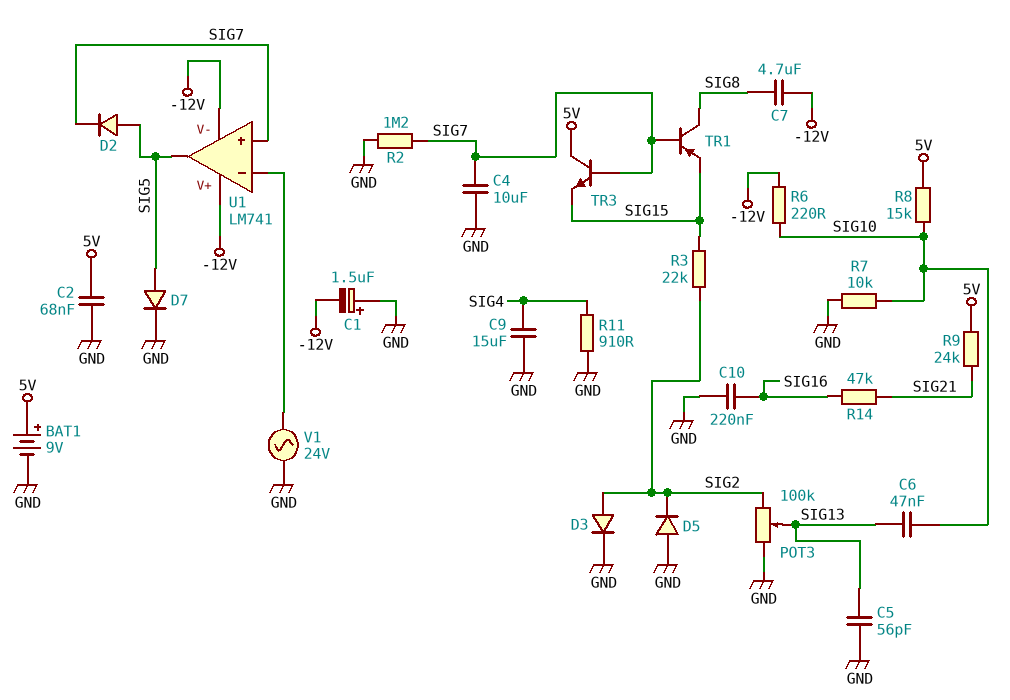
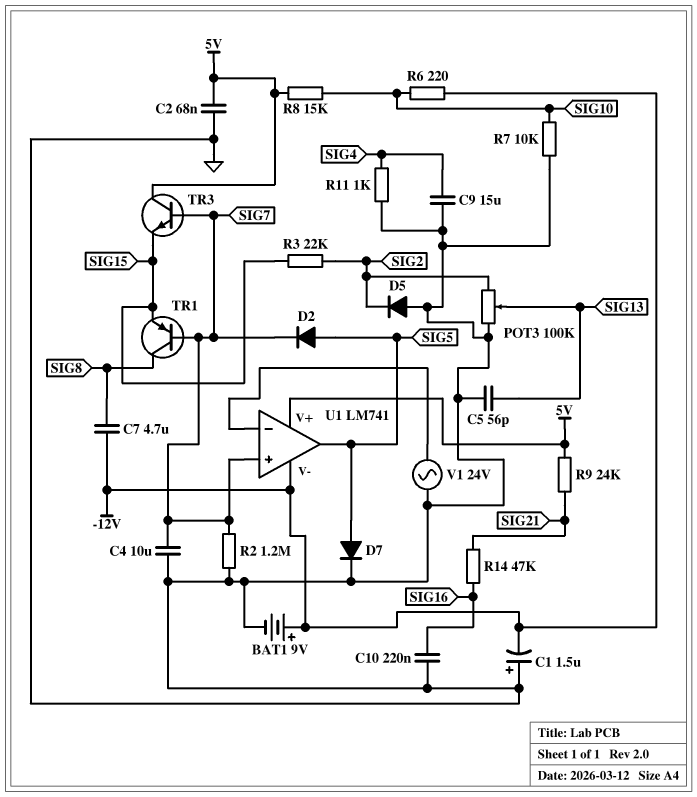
BAT1: 9V (plus 5V, minus GND) -> 9V (plus -12V, minus GND)
C6: 47nF (SIG10, SIG13) -> none
D3: diode (A SIG2, K GND) -> none
R11: 910 (GND, SIG4) -> 1k (GND, SIG4)
U1 pin V+: -12V -> 5V

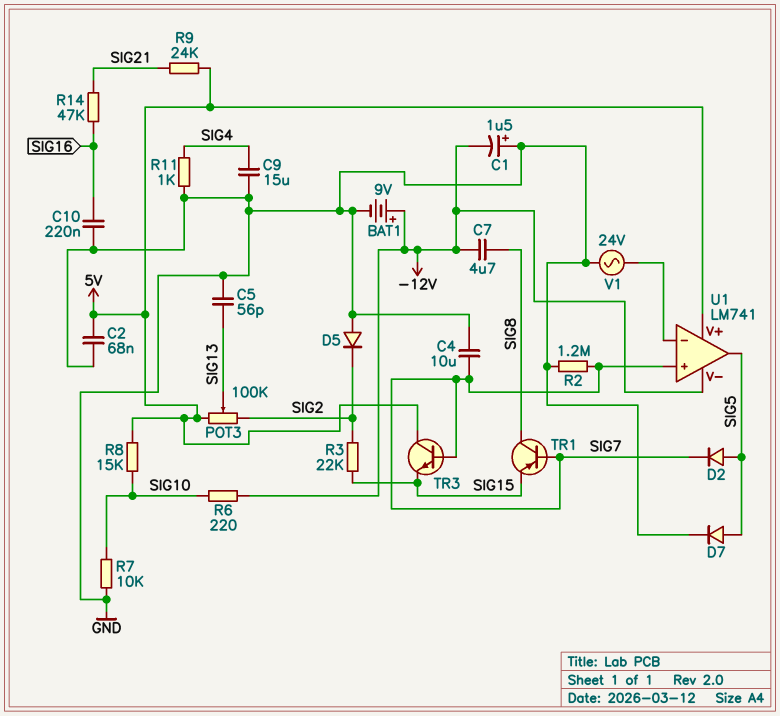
POT3: 100k (GND, SIG2, wiper SIG13) -> 100k (5V, SIG2, wiper SIG13)

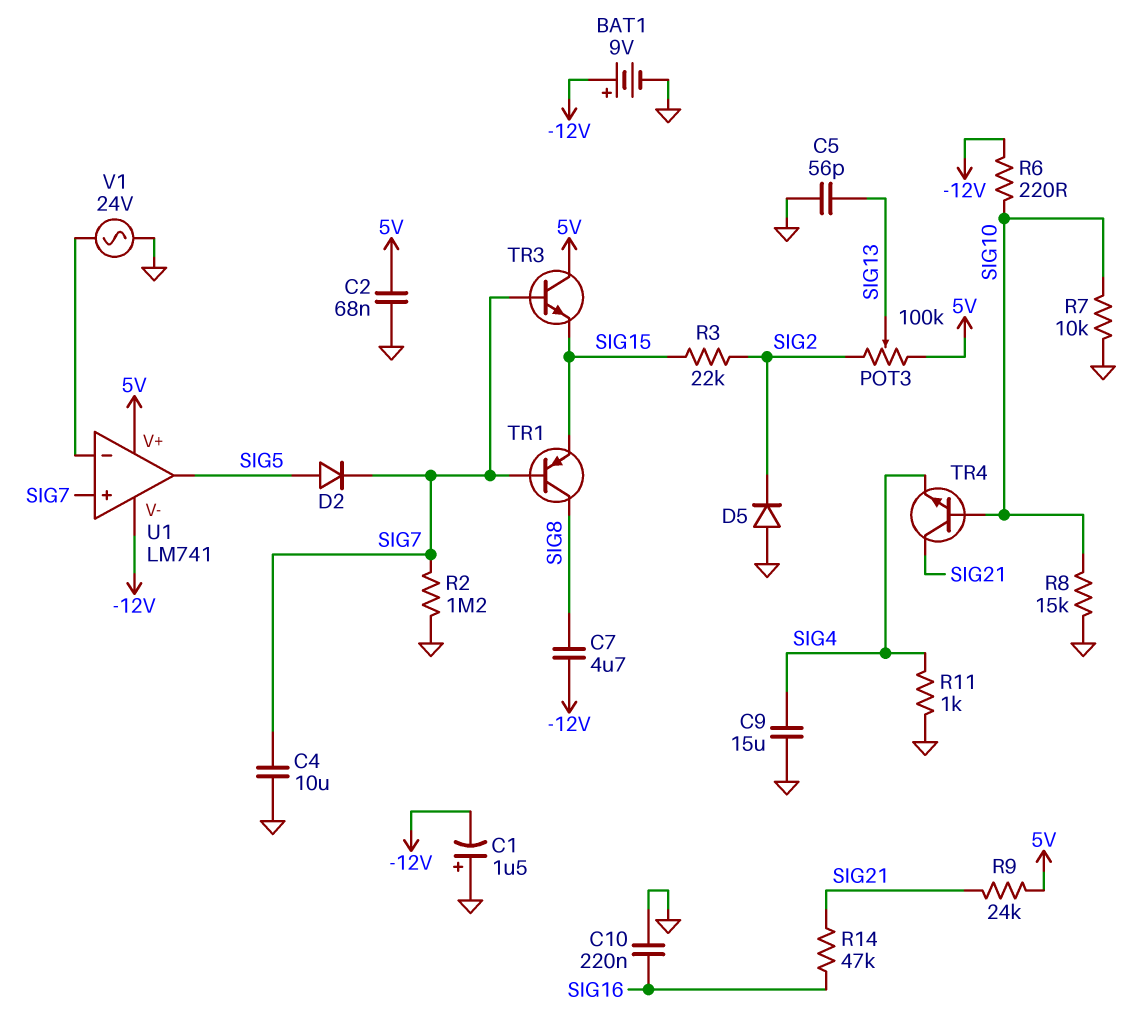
D7: diode (A SIG5, K GND) -> none
R8: 15k (5V, SIG10) -> 15k (GND, SIG10)
TR4: none -> NPN (B SIG10, C SIG21, E SIG4)

